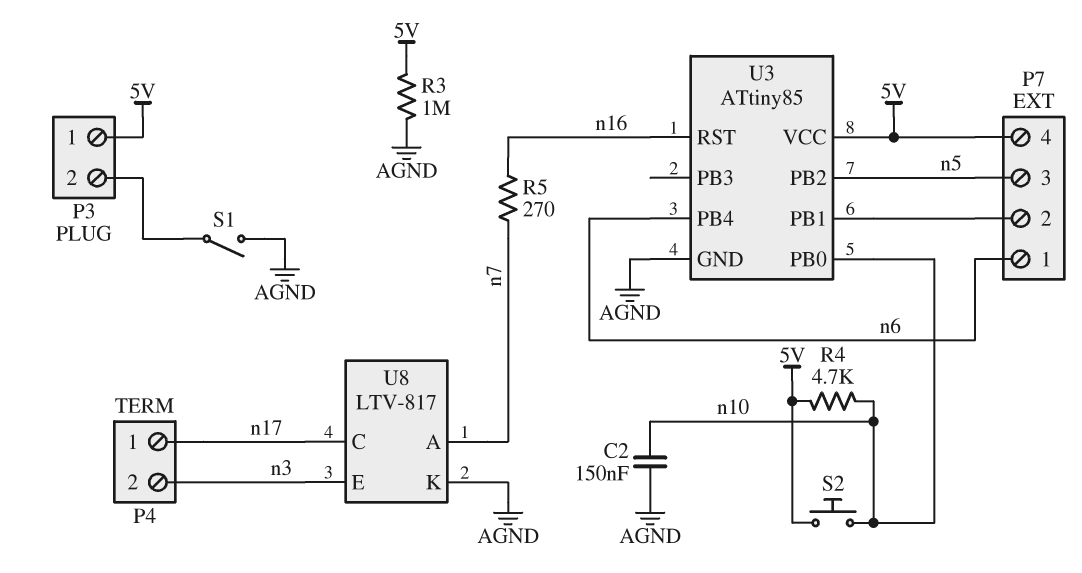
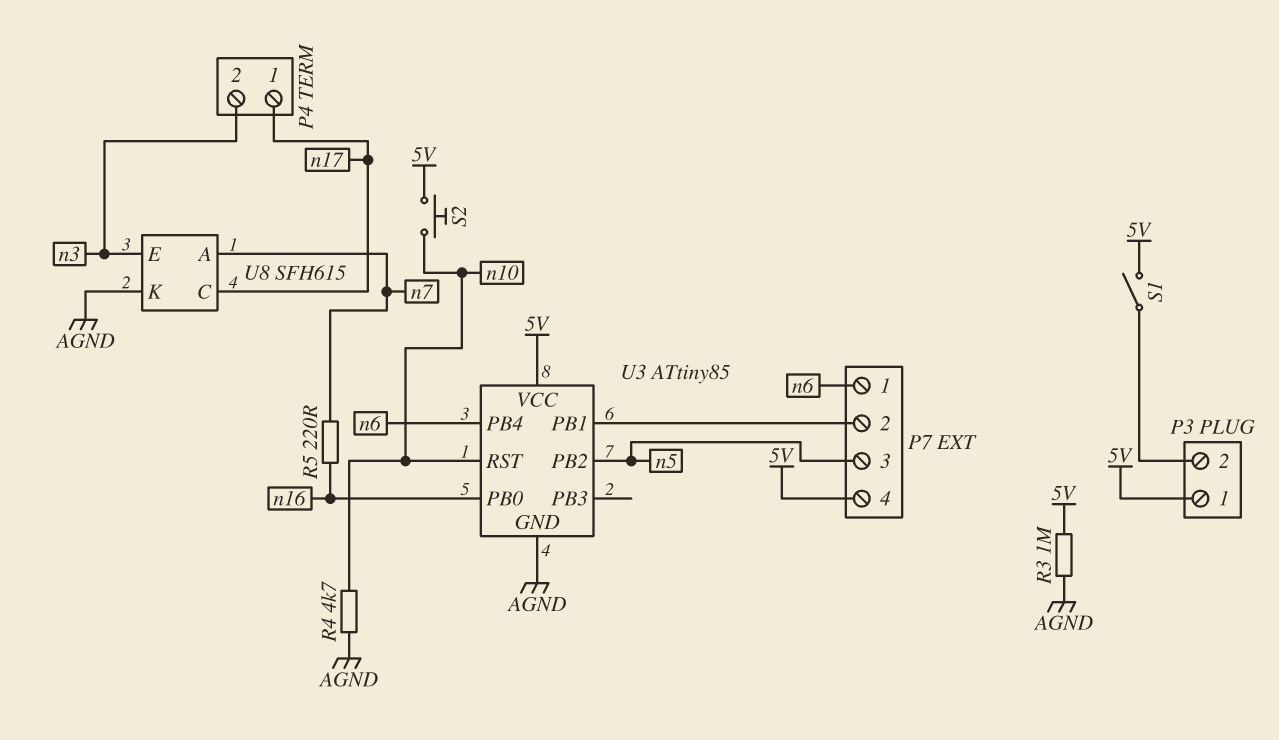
C2: 150nF (AGND, n10) -> none
R4: 4.7k (5V, n10) -> 4.7k (AGND, n10)
R5: 270 (n7, n16) -> 220 (n7, n16)
S1: switch (AGND, P3/2) -> switch (5V, P3/2)
U3 pin PB0: n10 -> n16
U3 pin RST: n16 -> n10
U8: LTV-817 -> SFH615

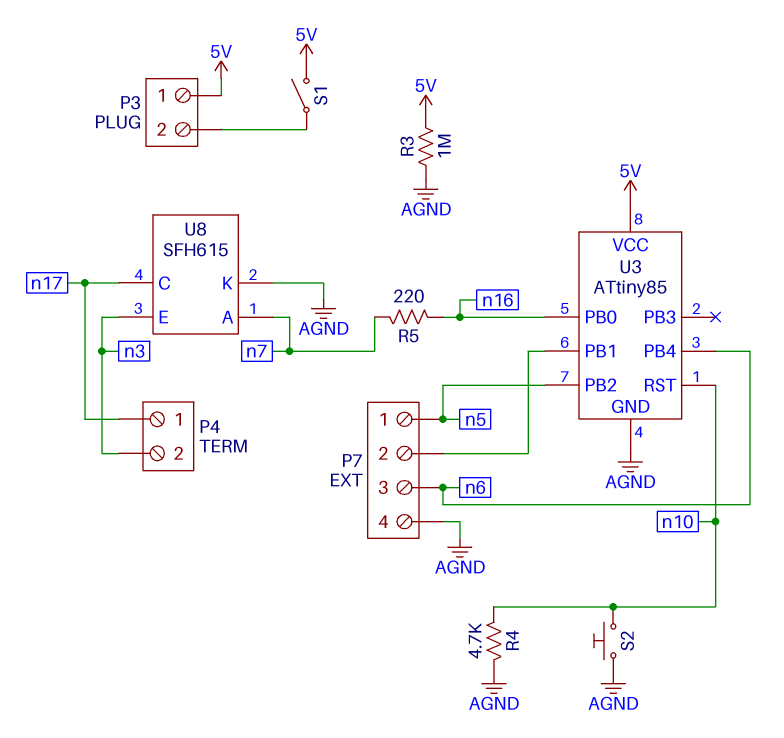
P7 pin 1: n6 -> n5
P7 pin 3: n5 -> n6
P7 pin 4: 5V -> AGND
S2: button (5V, n10) -> button (AGND, n10)

